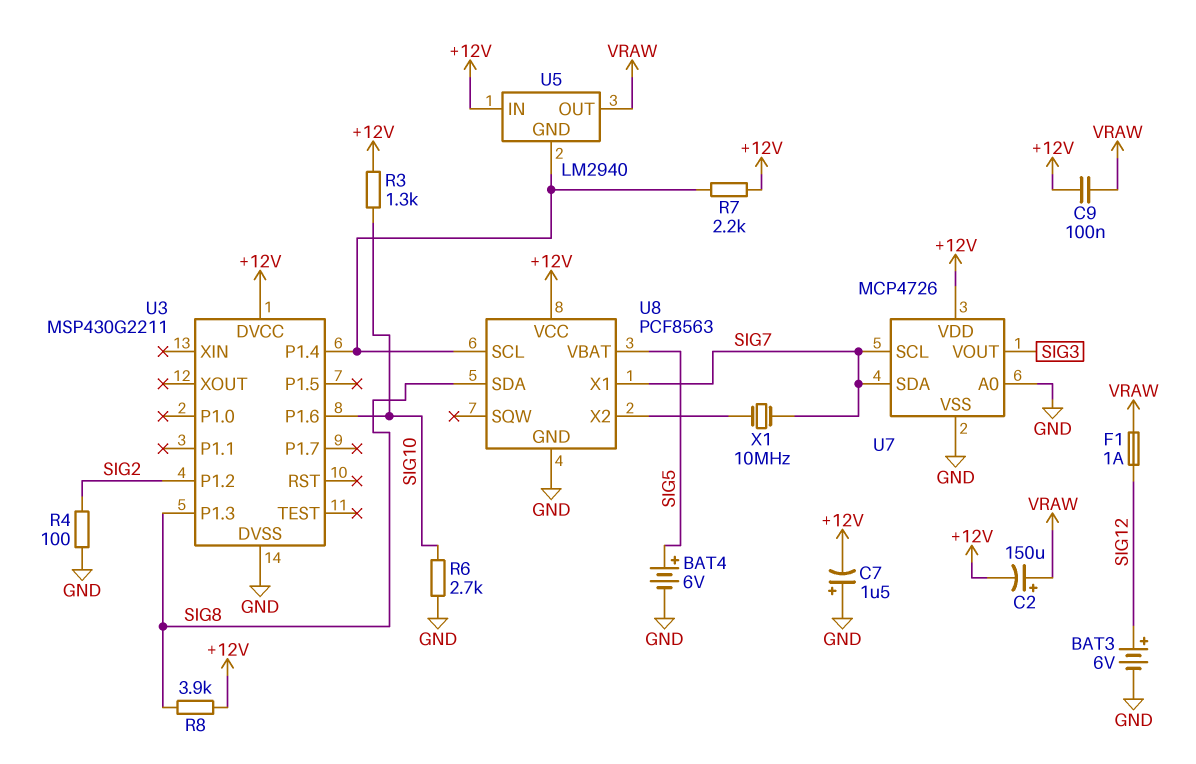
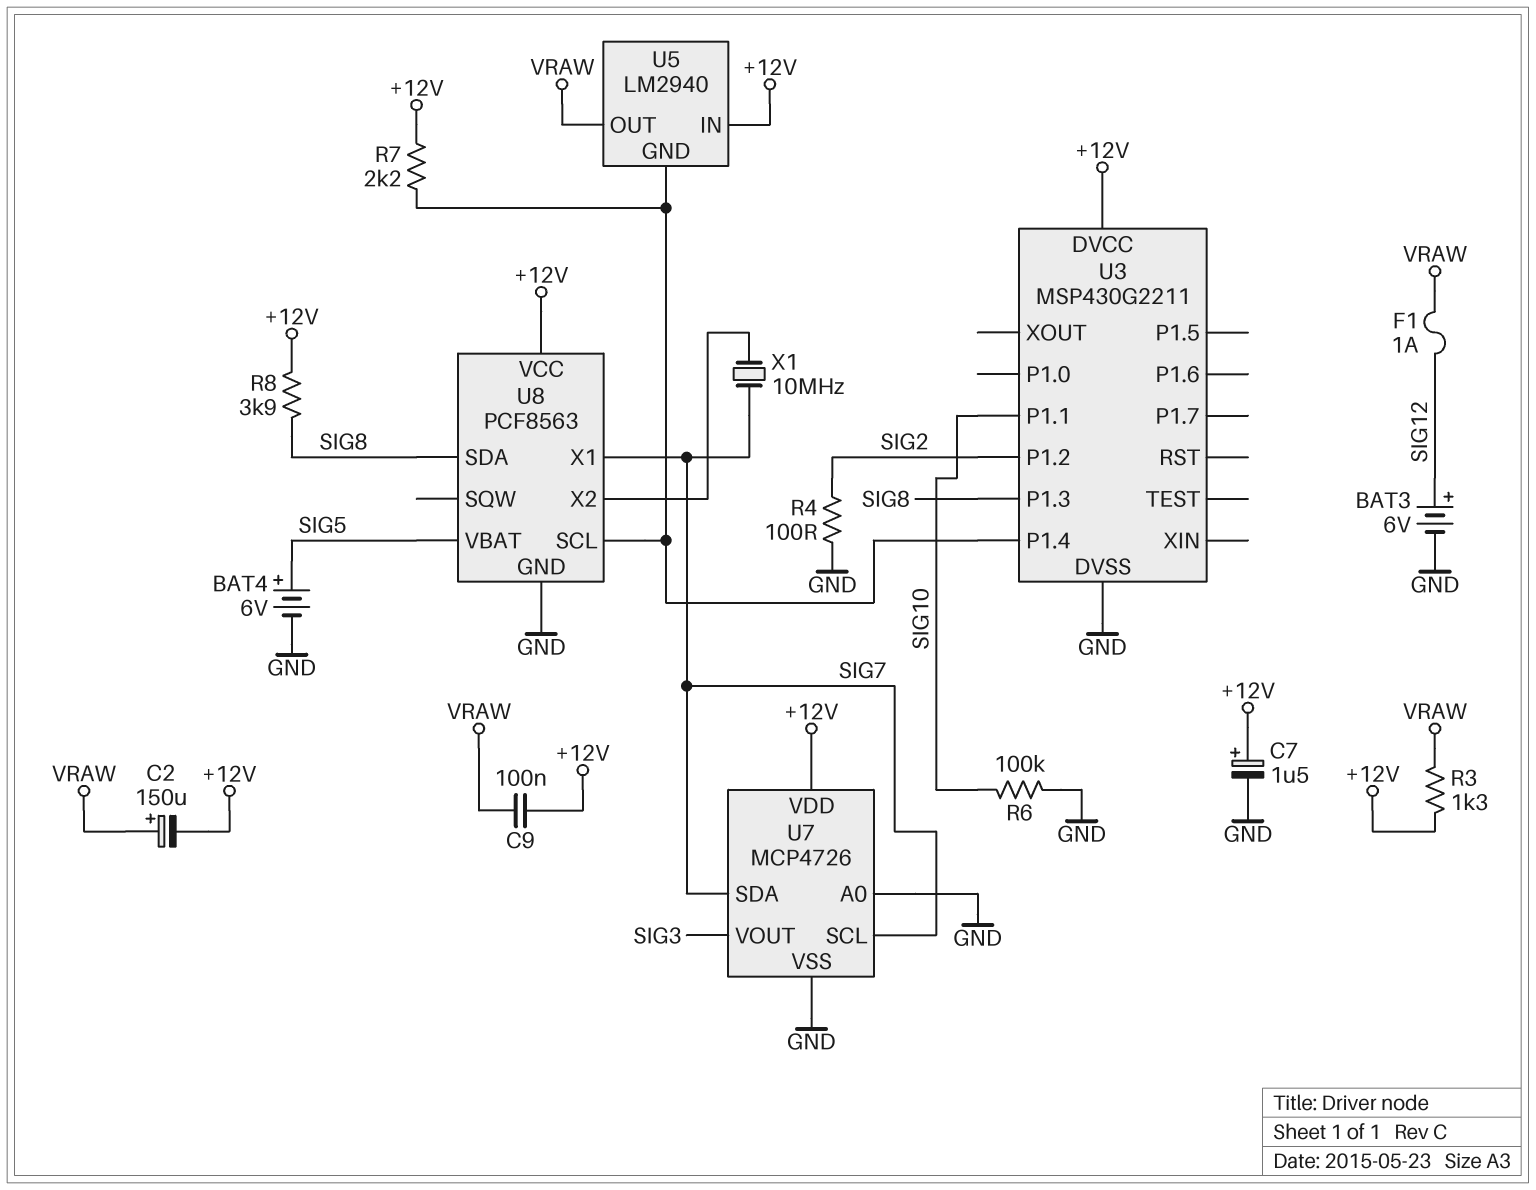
C7: 1.5uF (plus GND, minus +12V) -> 1.5uF (plus +12V, minus GND)
R3: 1.3k (+12V, SIG10) -> 1.3k (+12V, VRAW)
R6: 2.7k (GND, SIG10) -> 100k (GND, SIG10)
U3 pin P1.1: none -> SIG10
U3 pin P1.6: SIG10 -> none

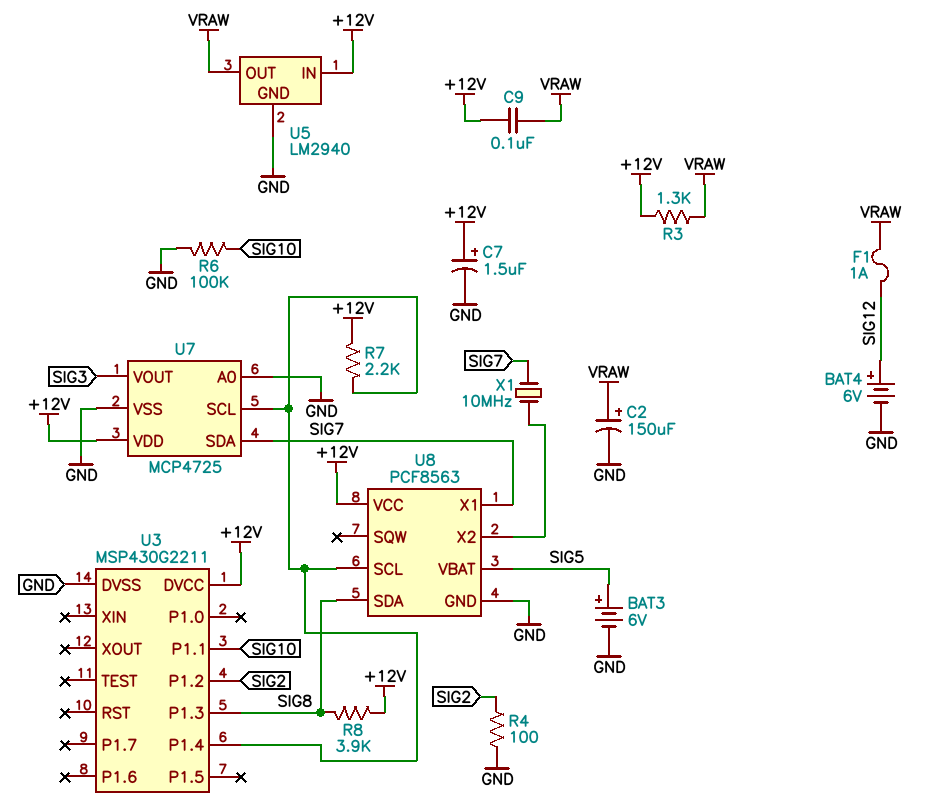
BAT3: 6V (plus SIG12, minus GND) -> 6V (plus SIG5, minus GND)
BAT4: 6V (plus SIG5, minus GND) -> 6V (plus SIG12, minus GND)
C2: 150uF (plus VRAW, minus +12V) -> 150uF (plus VRAW, minus GND)
U5 pin GND: U3/P1.4 -> GND
U7: MCP4726 -> MCP4725
U7 pin SCL: SIG7 -> U3/P1.4

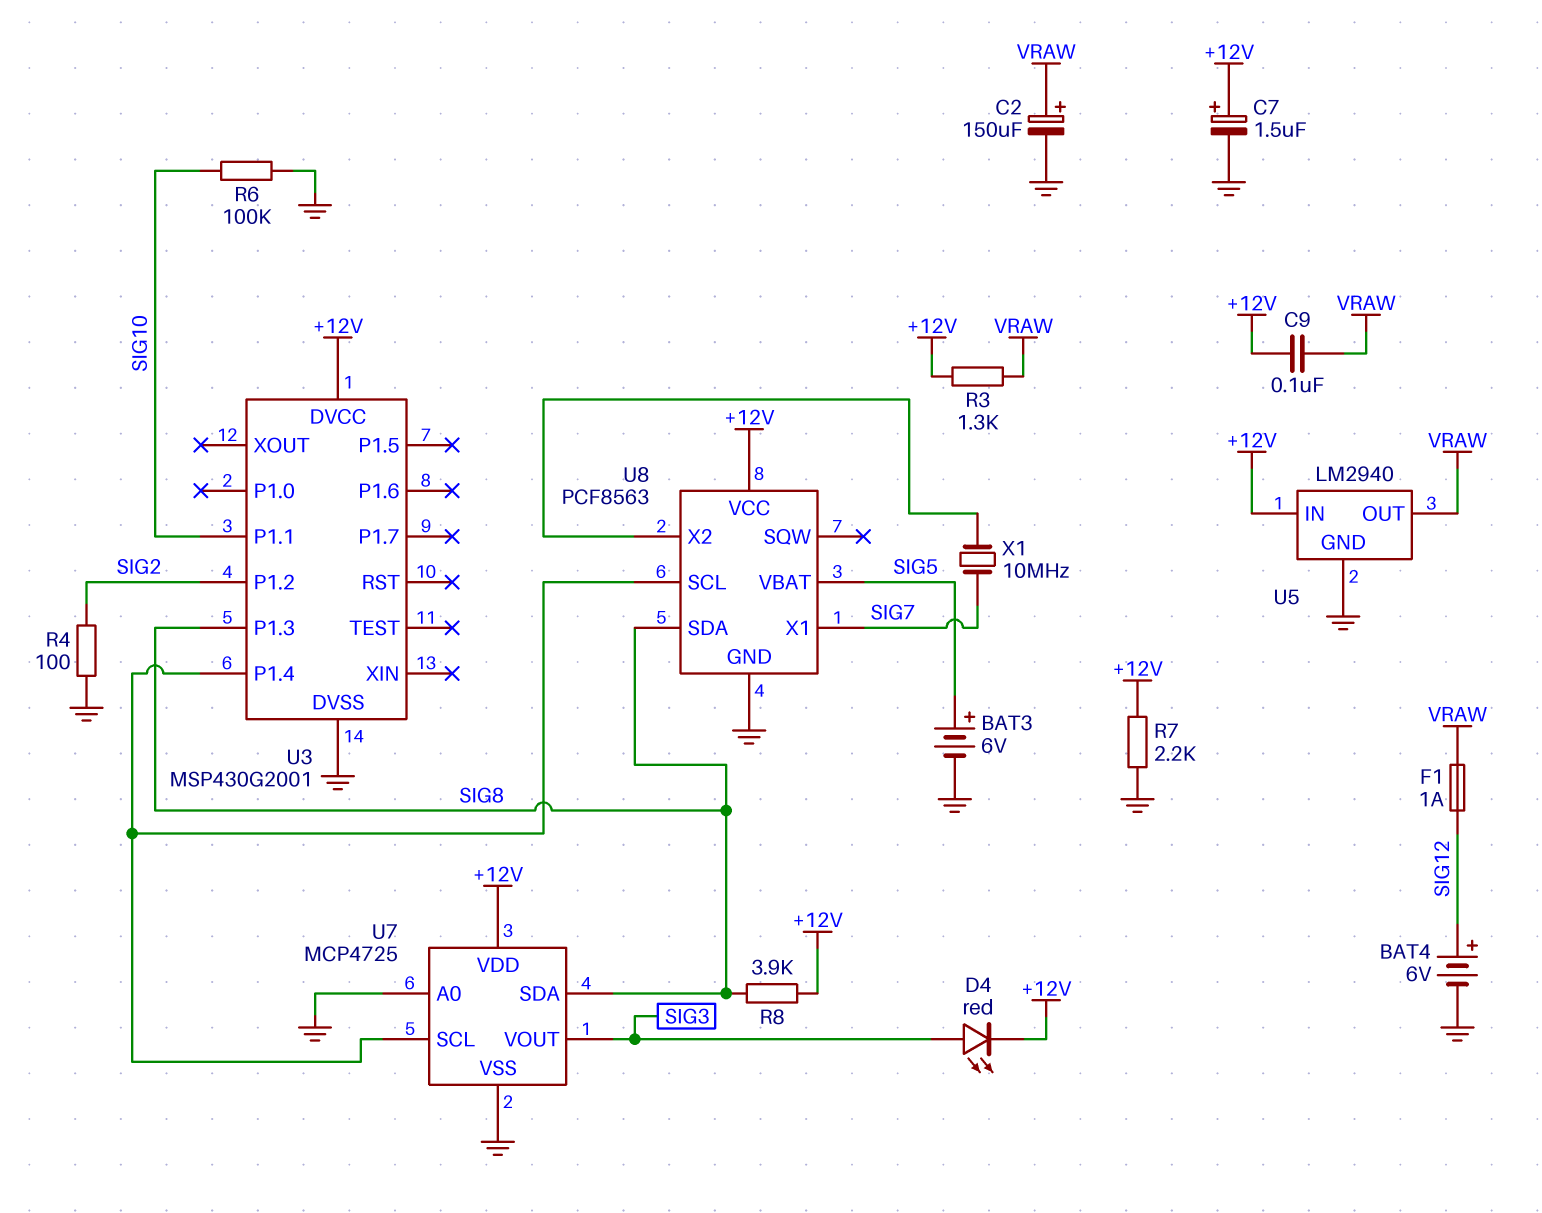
D4: none -> LED red (A SIG3, K +12V)
R7: 2.2k (+12V, U3/P1.4) -> 2.2k (+12V, GND)
U3: MSP430G2211 -> MSP430G2001
U7 pin SDA: SIG7 -> SIG8

